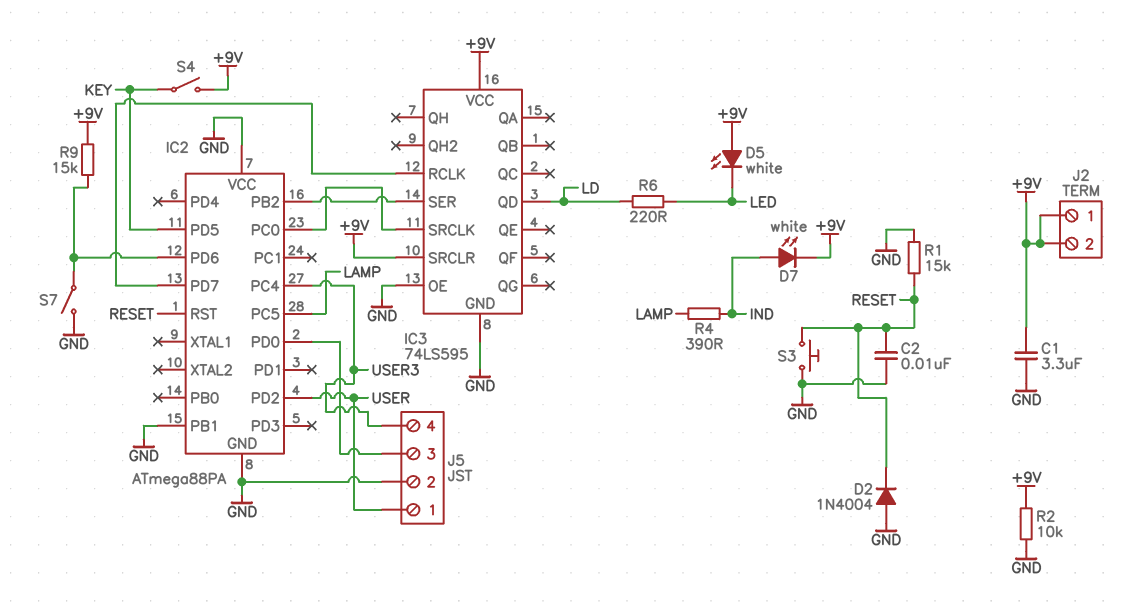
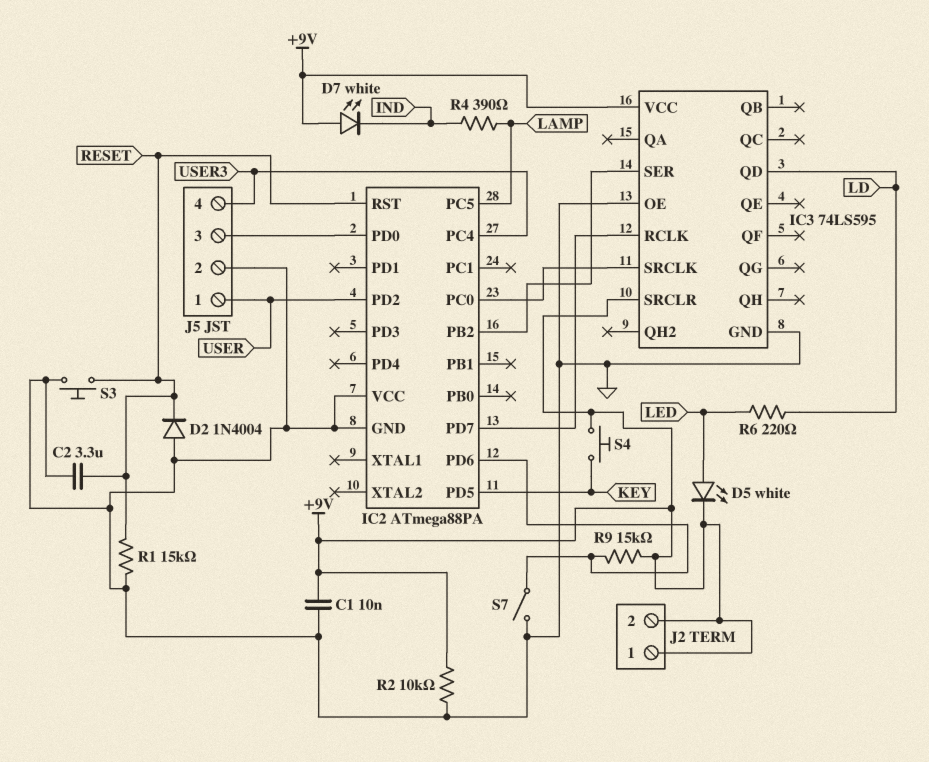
C1: 3.3uF (+9V, GND) -> 10nF (+9V, GND)
C2: 10nF (GND, RESET) -> 3.3uF (GND, RESET)
D5: LED white (A +9V, K LED) -> LED white (A LED, K +9V)
D7: LED white (A IND, K +9V) -> LED white (A +9V, K IND)
IC2 pin PB1: GND -> none
S4: switch (+9V, KEY) -> button (+9V, KEY)

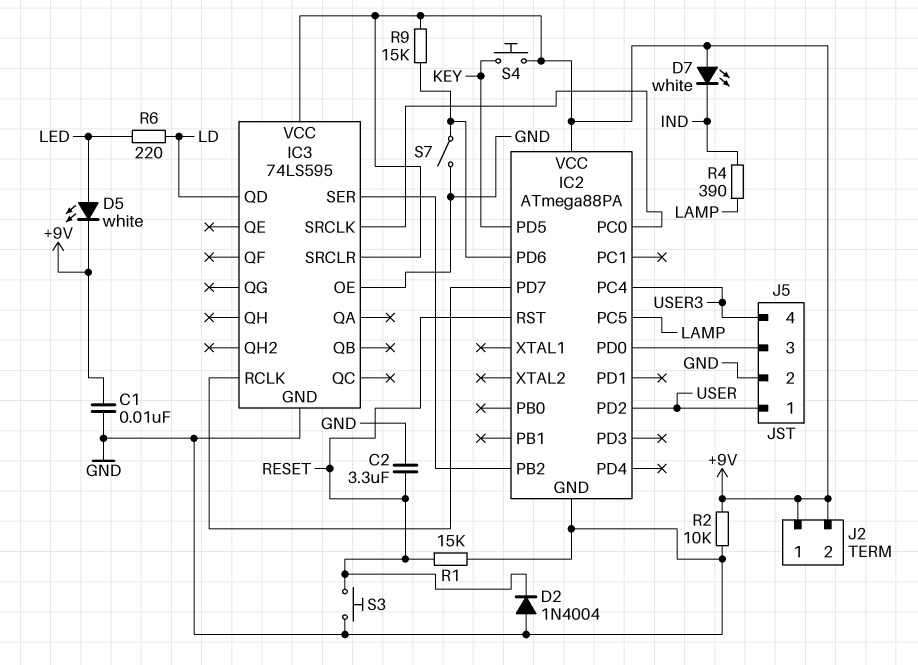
IC2 pin VCC: GND -> +9V

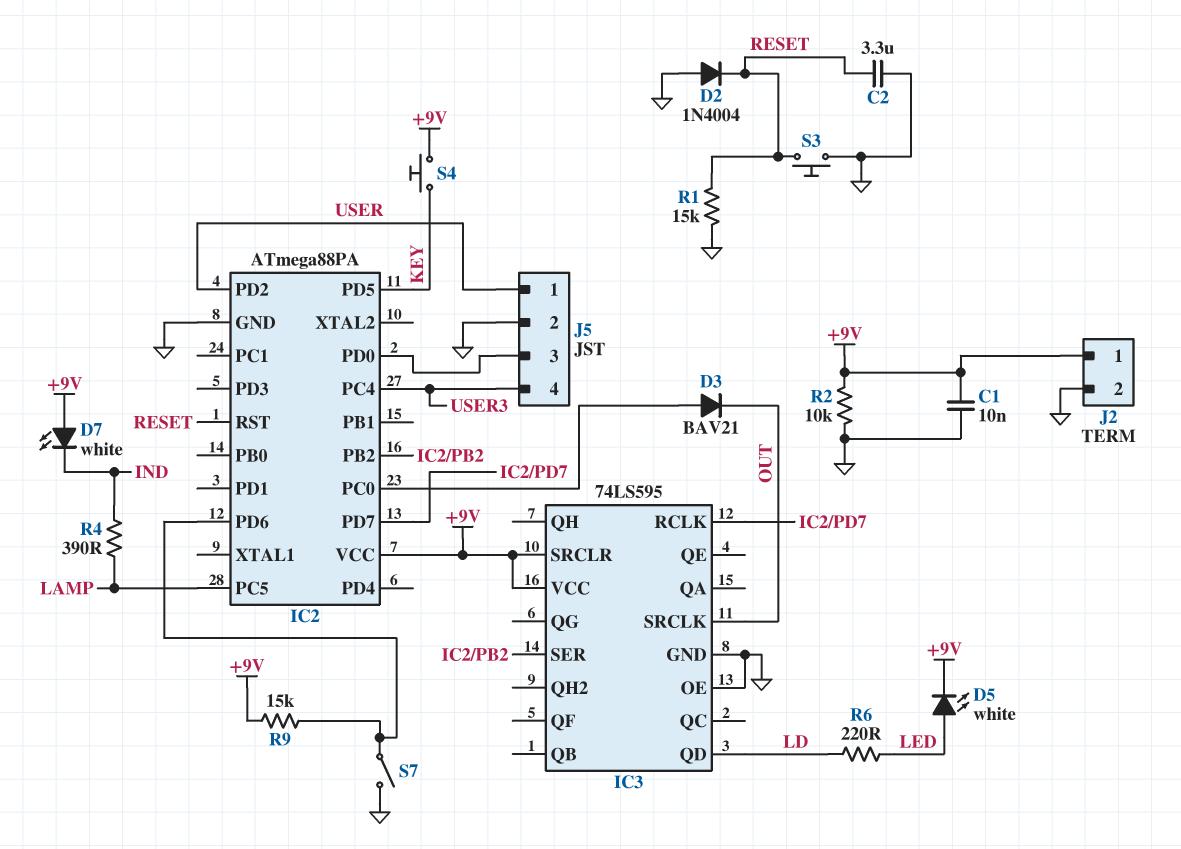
D3: none -> diode BAV21 (A IC2/PC0, K OUT)
IC3 pin SRCLK: IC2/PC0 -> OUT
J2 pin 2: +9V -> GND

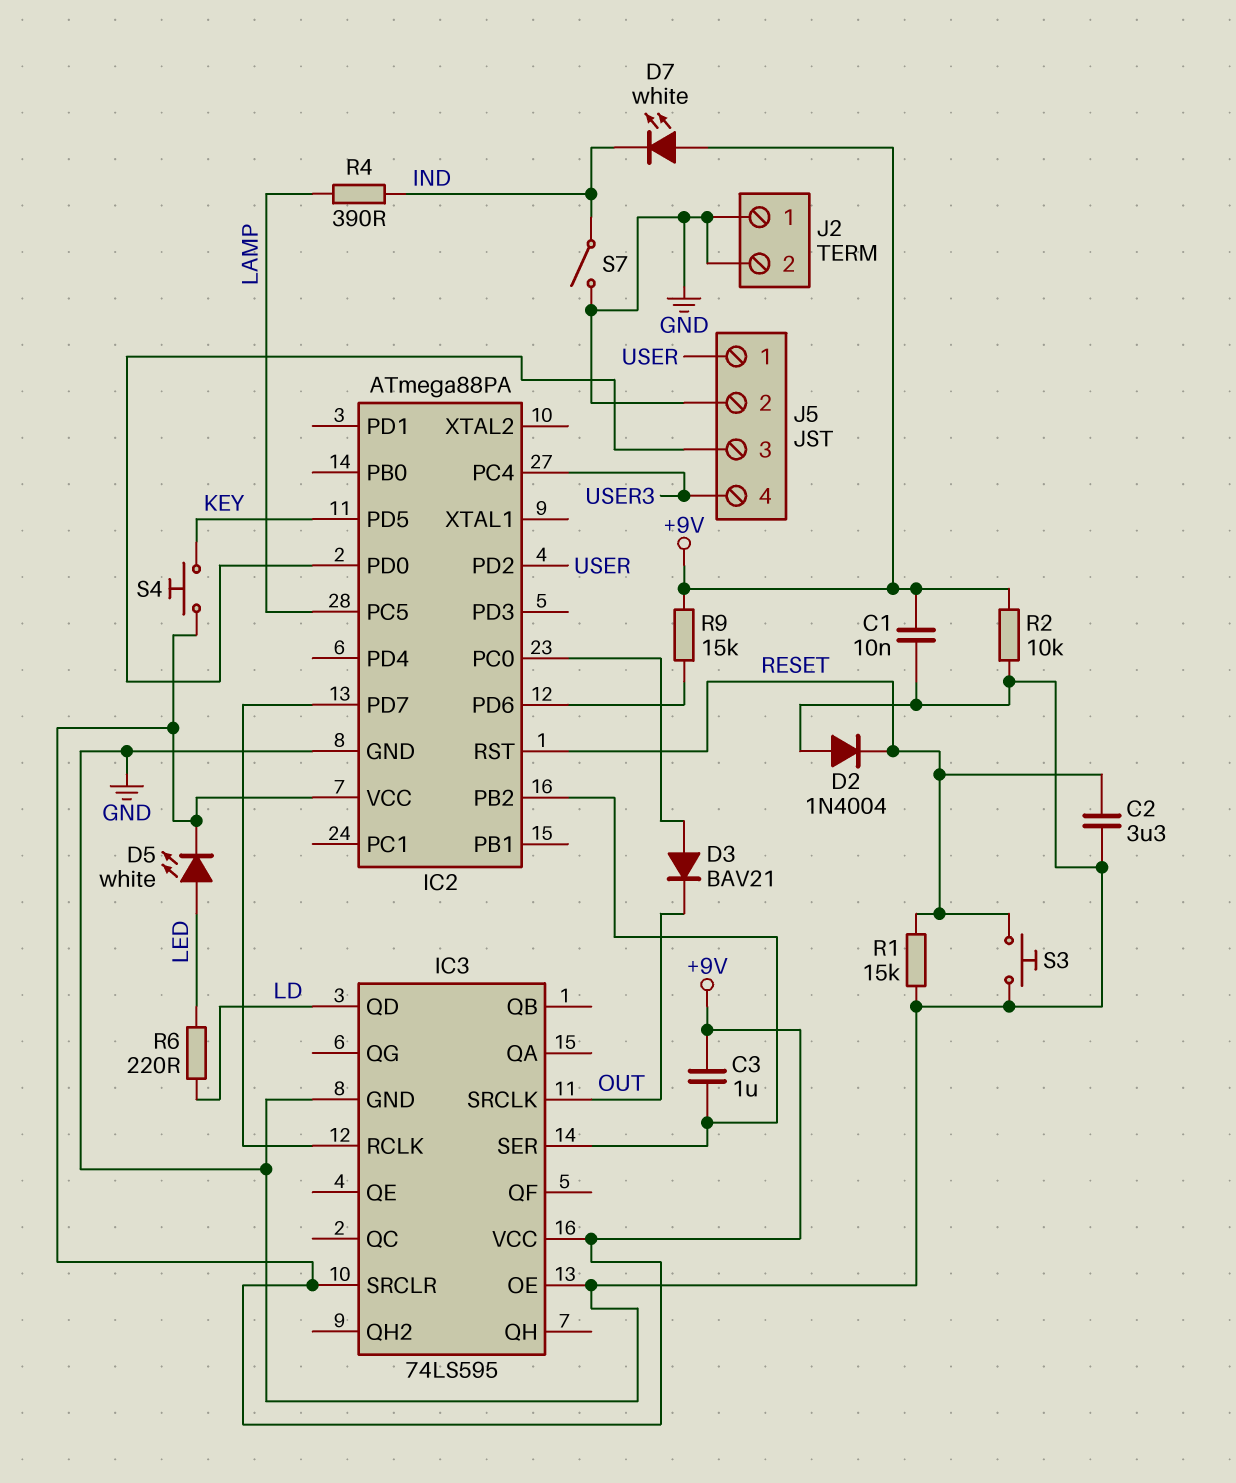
C3: none -> 1uF (+9V, IC2/PB2)
J2 pin 1: +9V -> GND
S7: switch (GND, IC2/PD6) -> switch (GND, IND)

